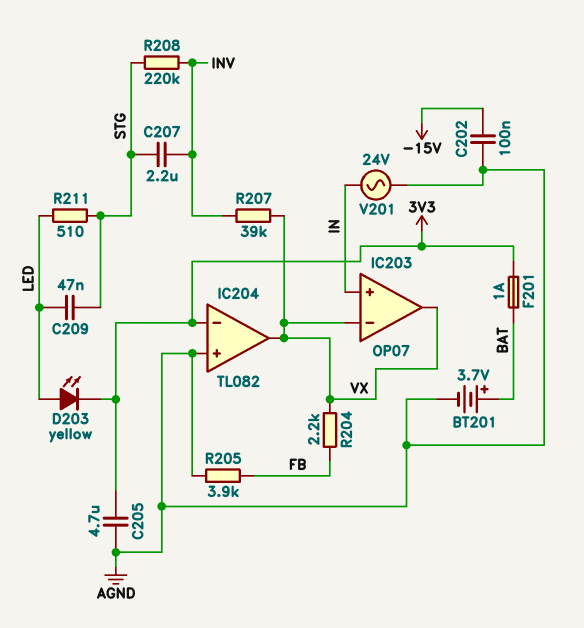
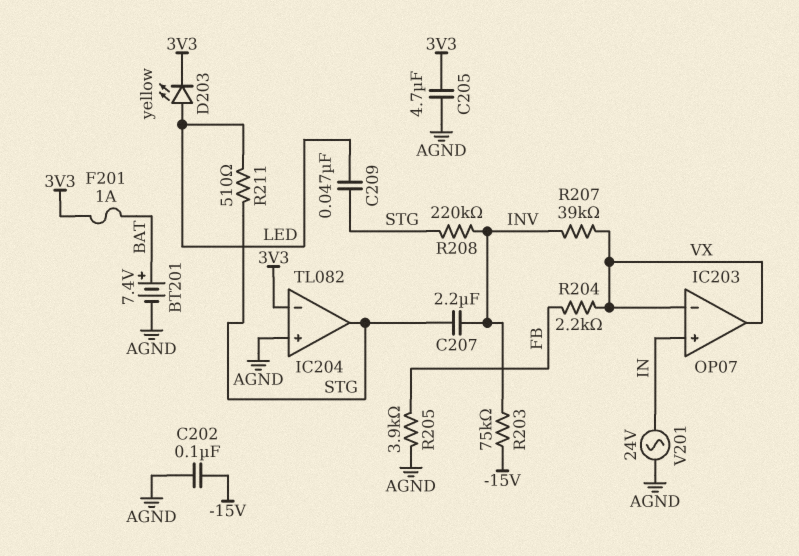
BT201: 3.7V (plus BAT, minus AGND) -> 7.4V (plus BAT, minus AGND)
IC204 pin out: VX -> STG
R203: none -> 75k (-15V, INV)

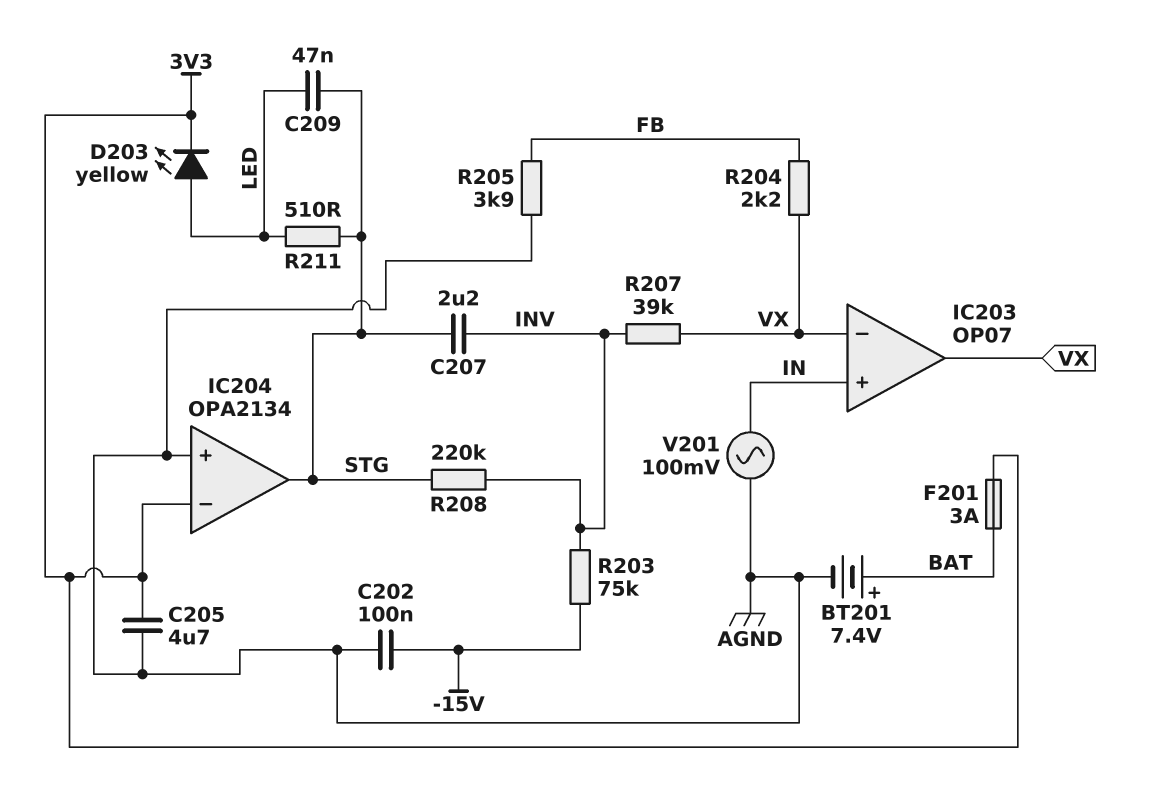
F201: 1A (3V3, BAT) -> 3A (3V3, BAT)
IC204: TL082 -> OPA2134
V201: AC 24V (AGND, IN) -> AC 100mV (AGND, IN)

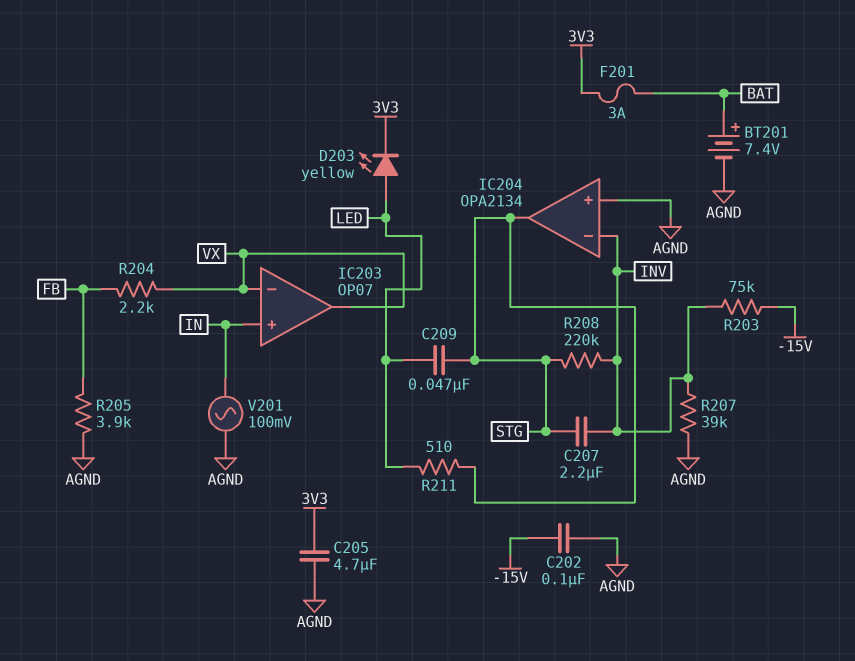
IC204 pin in-: 3V3 -> INV
R207: 39k (INV, VX) -> 39k (AGND, INV)

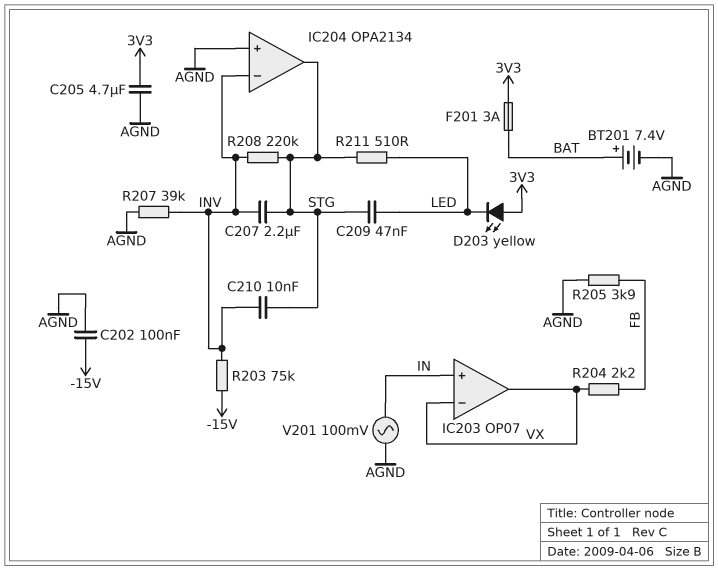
C210: none -> 10nF (INV, STG)
D203: LED yellow (A LED, K 3V3) -> LED yellow (A 3V3, K LED)

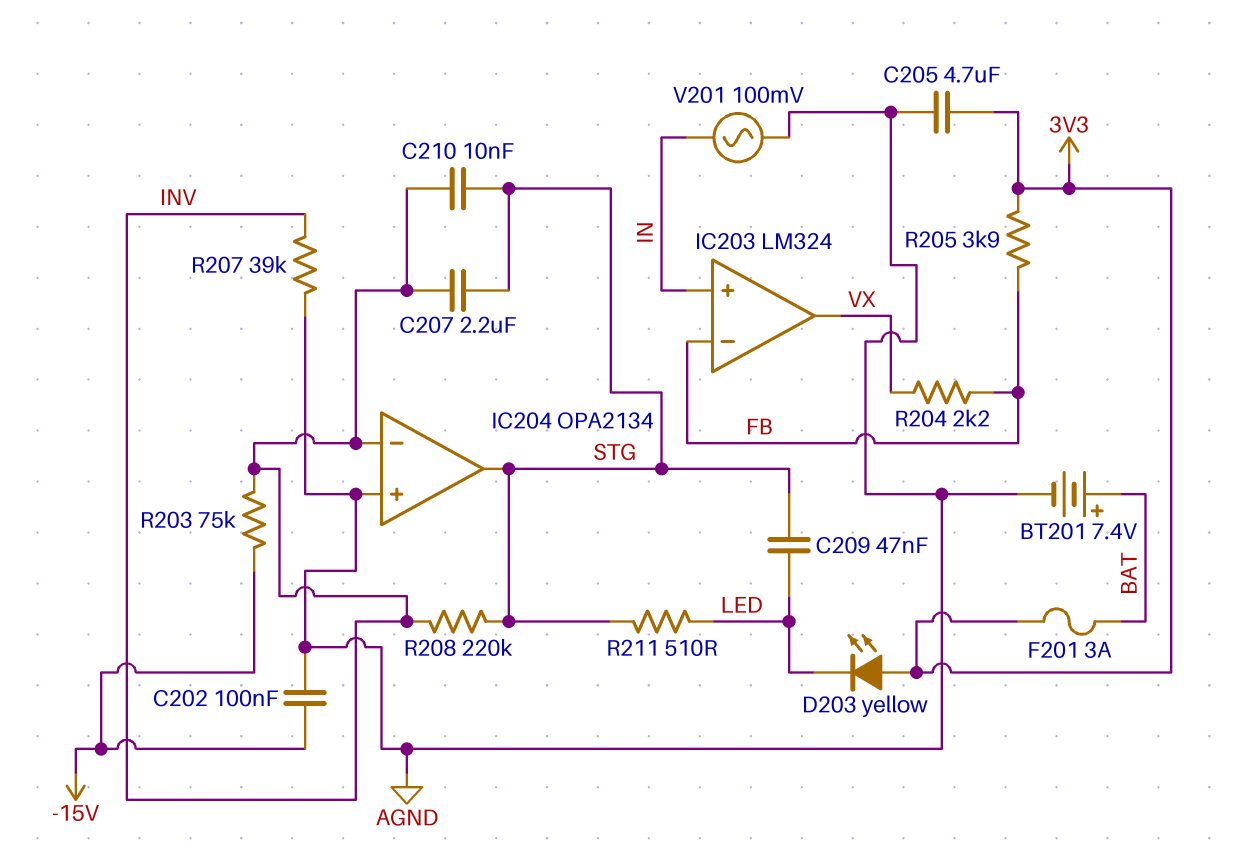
IC203: OP07 -> LM324
IC203 pin in-: VX -> FB
R205: 3.9k (AGND, FB) -> 3.9k (3V3, FB)

